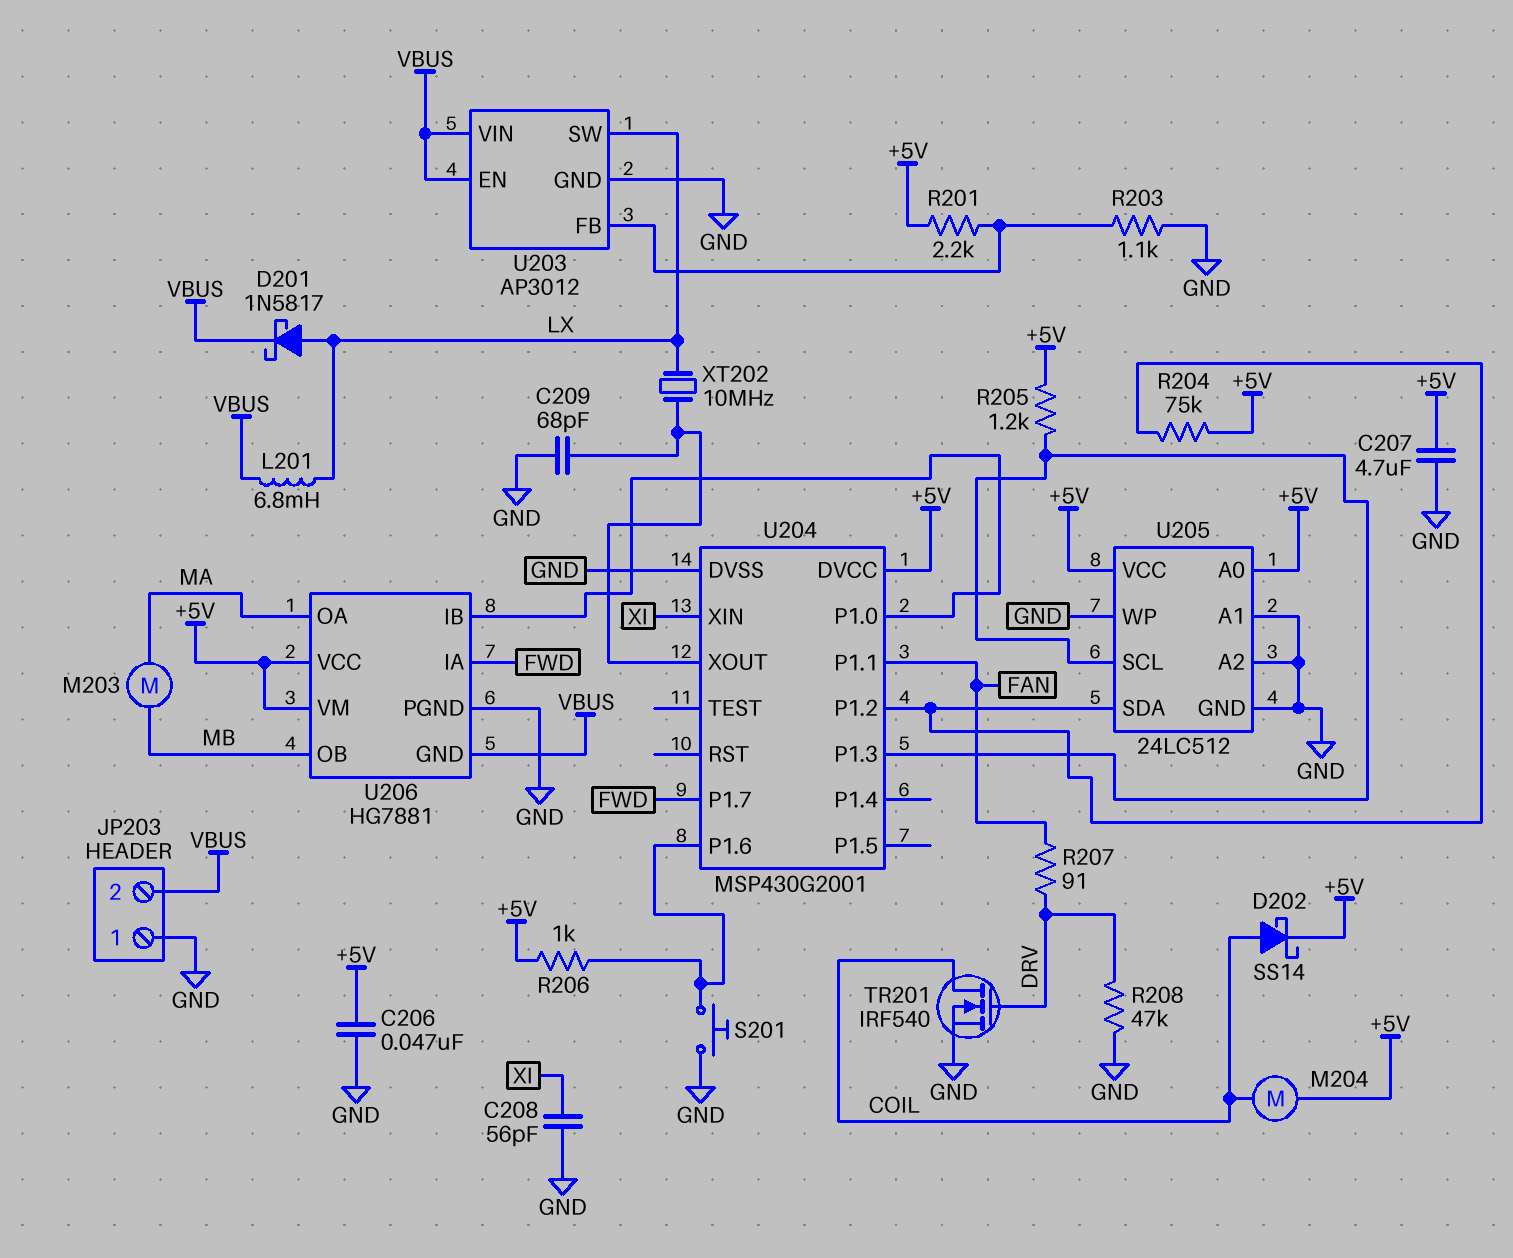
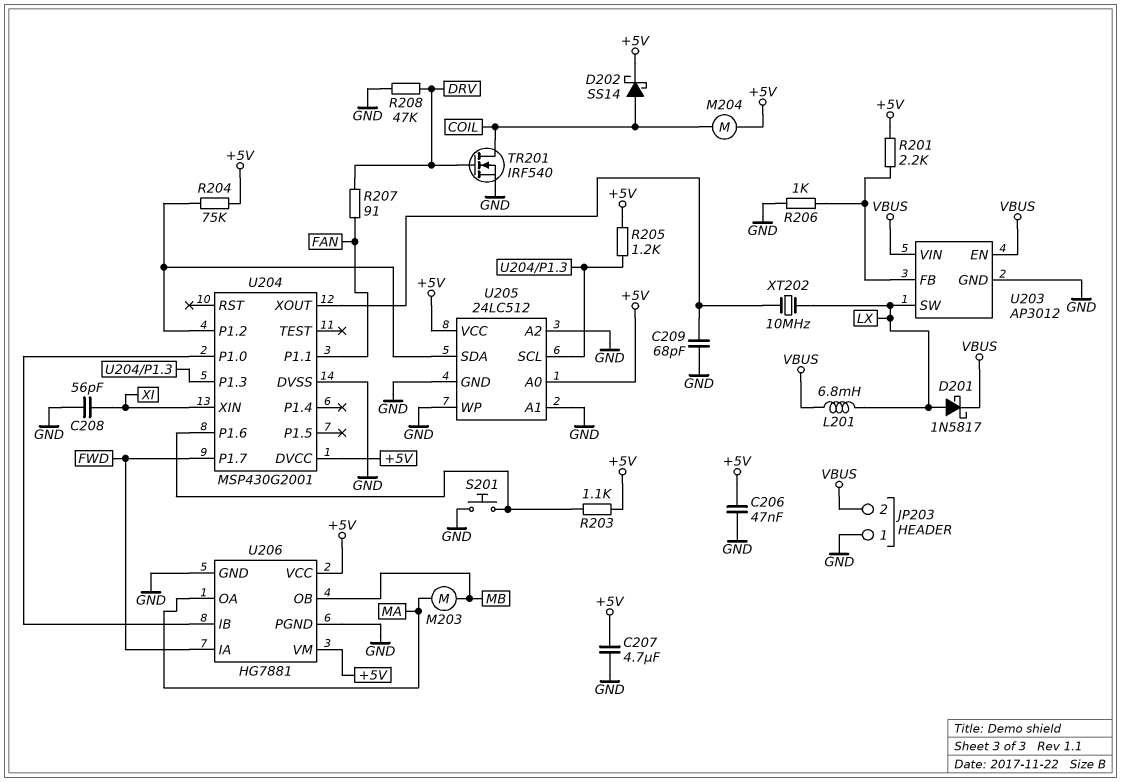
R203: 1.1k (GND, U203/FB) -> 1.1k (+5V, U204/P1.6)
R206: 1k (+5V, U204/P1.6) -> 1k (GND, U203/FB)
U206 pin GND: VBUS -> GND

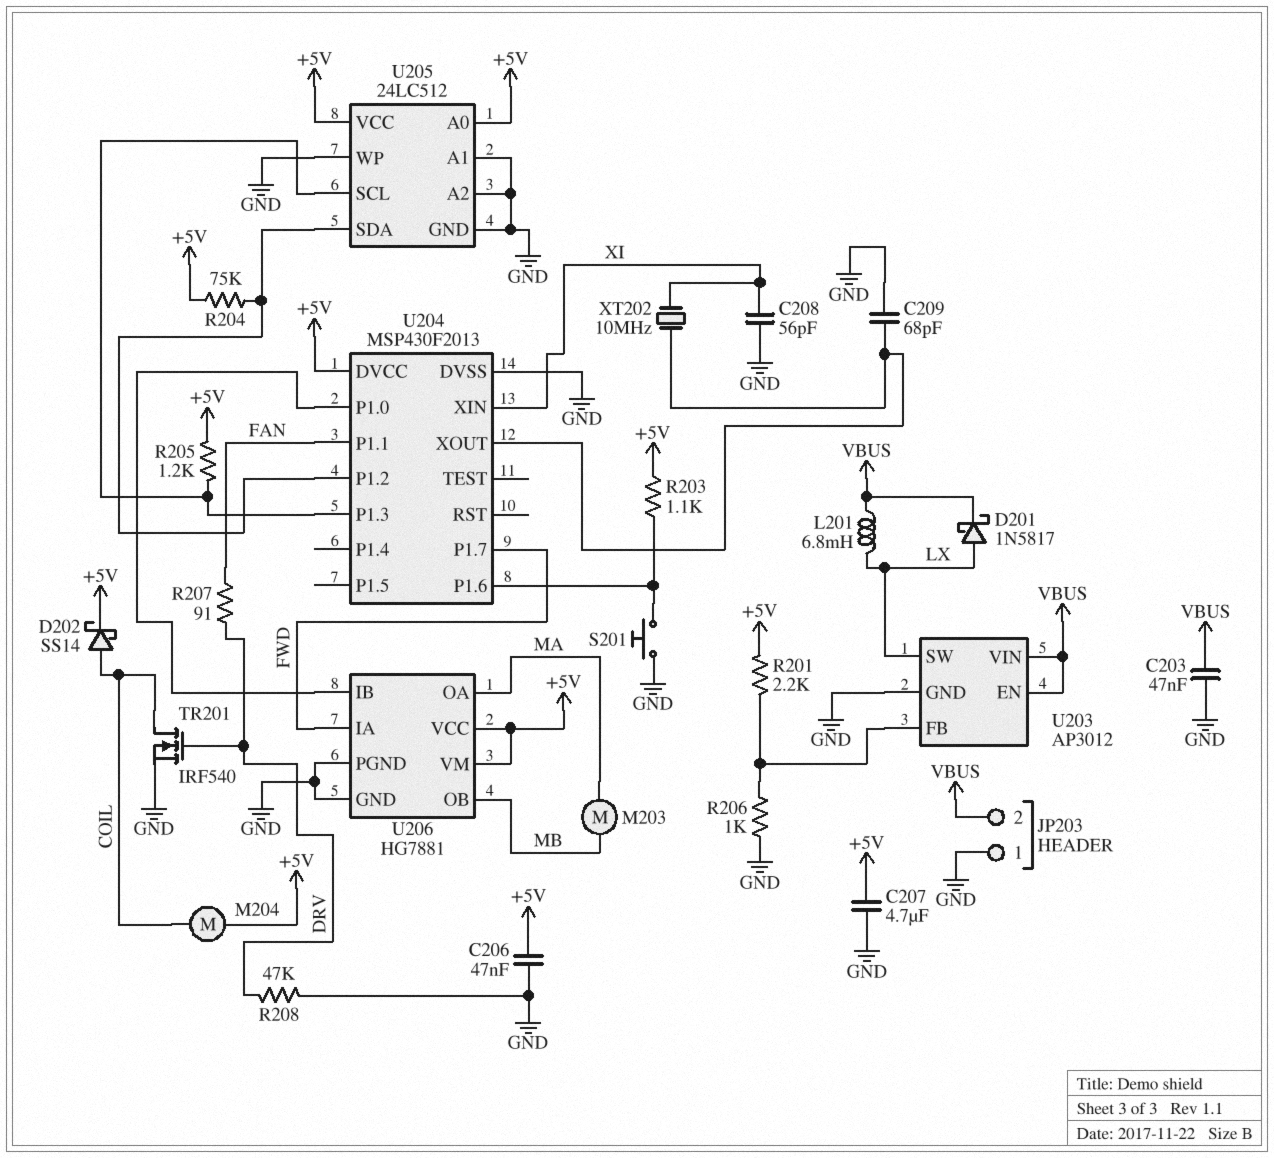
C203: none -> 47nF (GND, VBUS)
U204: MSP430G2001 -> MSP430F2013
XT202: 10MHz (LX, U204/XOUT) -> 10MHz (U204/XOUT, XI)

